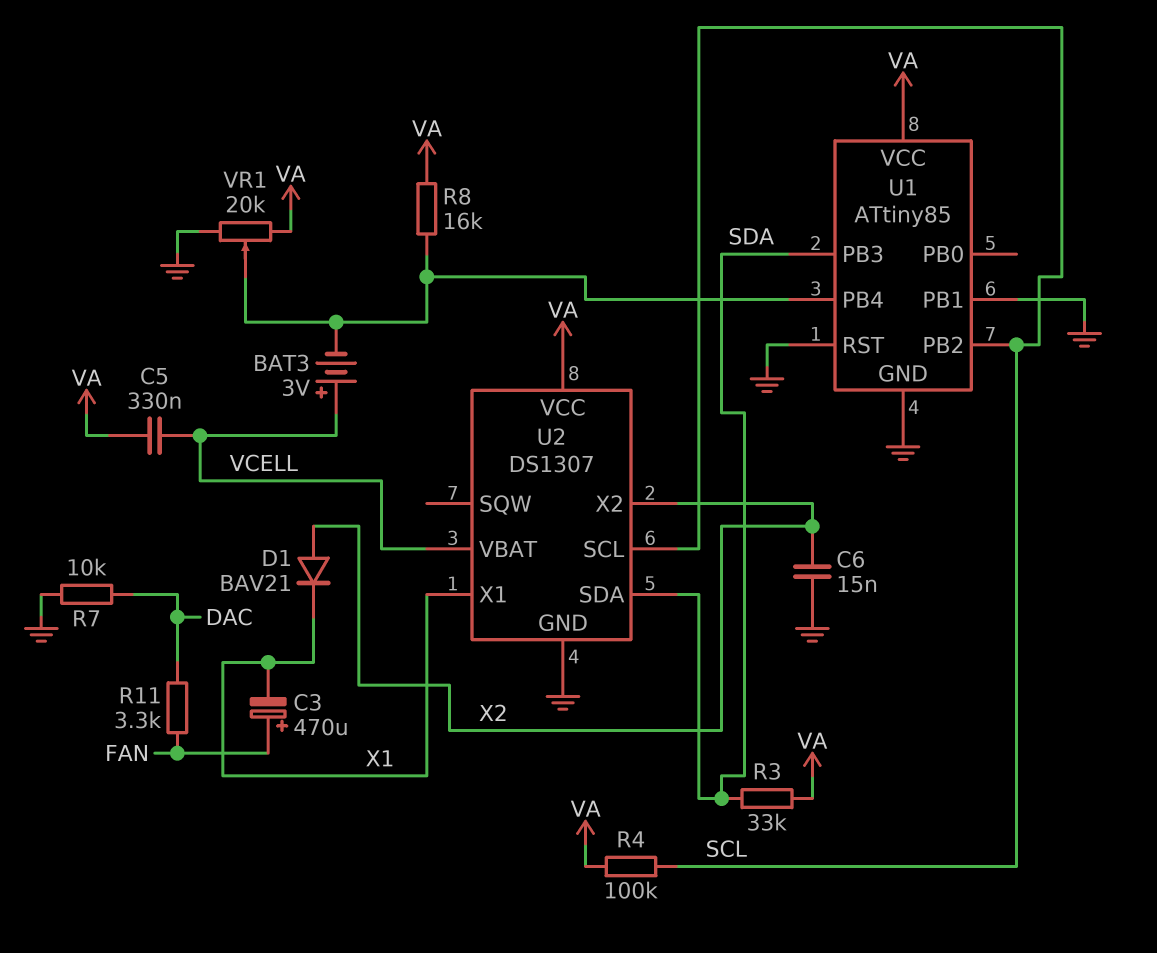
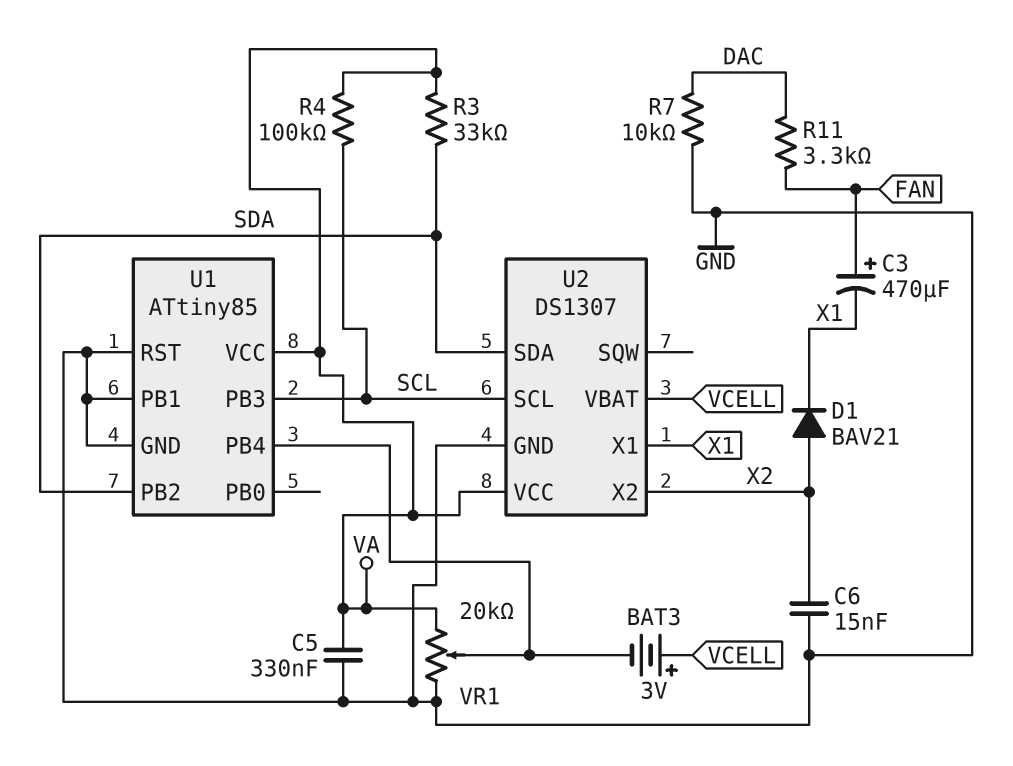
C5: 330nF (VA, VCELL) -> 330nF (GND, VA)
R8: 16k (U1/PB4, VA) -> none
U1 pin PB2: SCL -> SDA
U1 pin PB3: SDA -> SCL

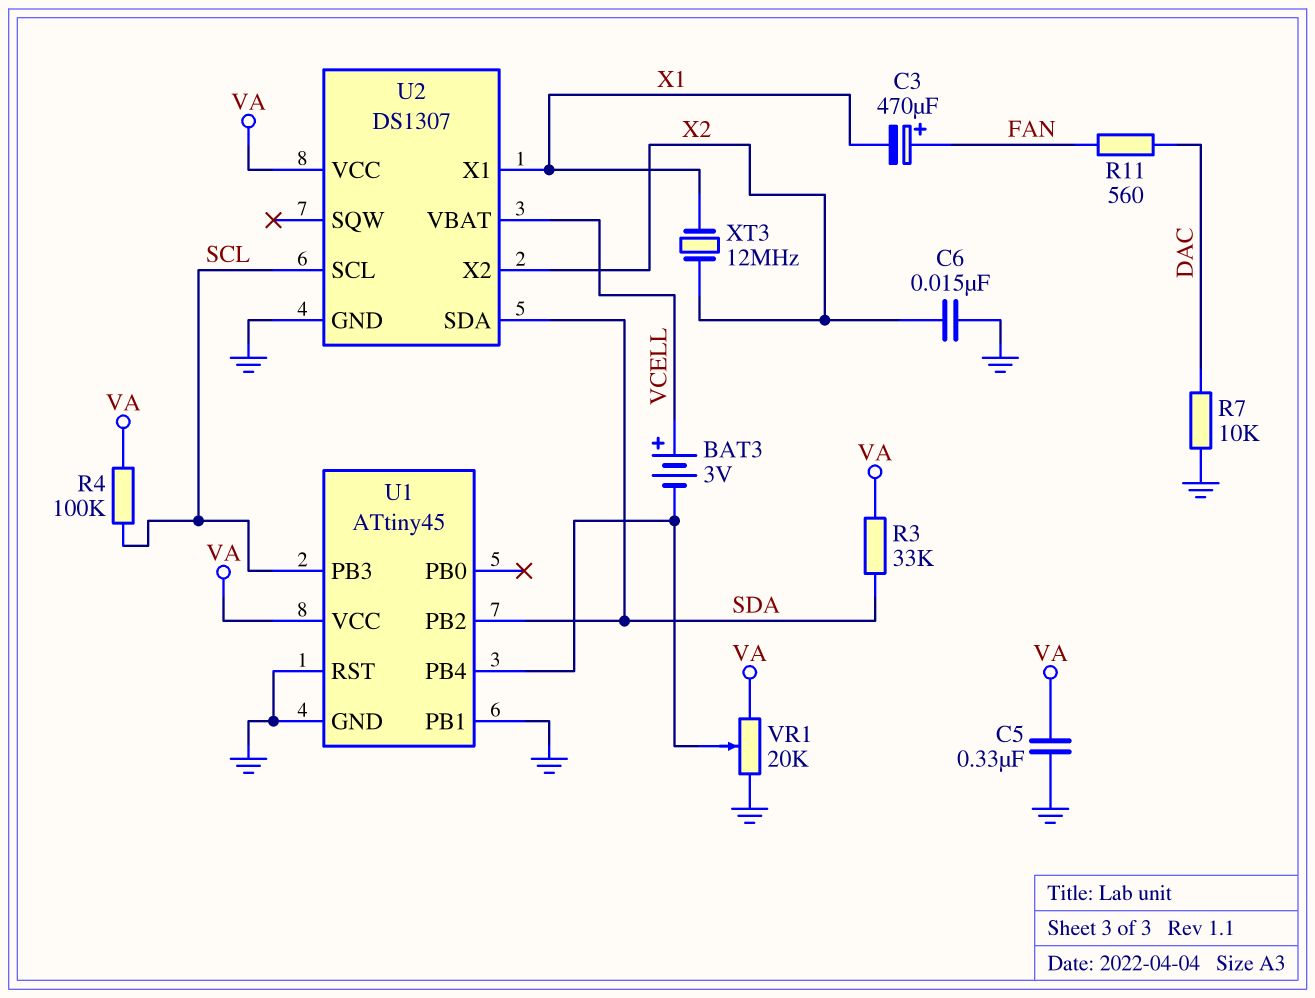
D1: diode BAV21 (A X2, K X1) -> none
R11: 3.3k (DAC, FAN) -> 560 (DAC, FAN)
U1: ATtiny85 -> ATtiny45
XT3: none -> 12MHz (X1, X2)

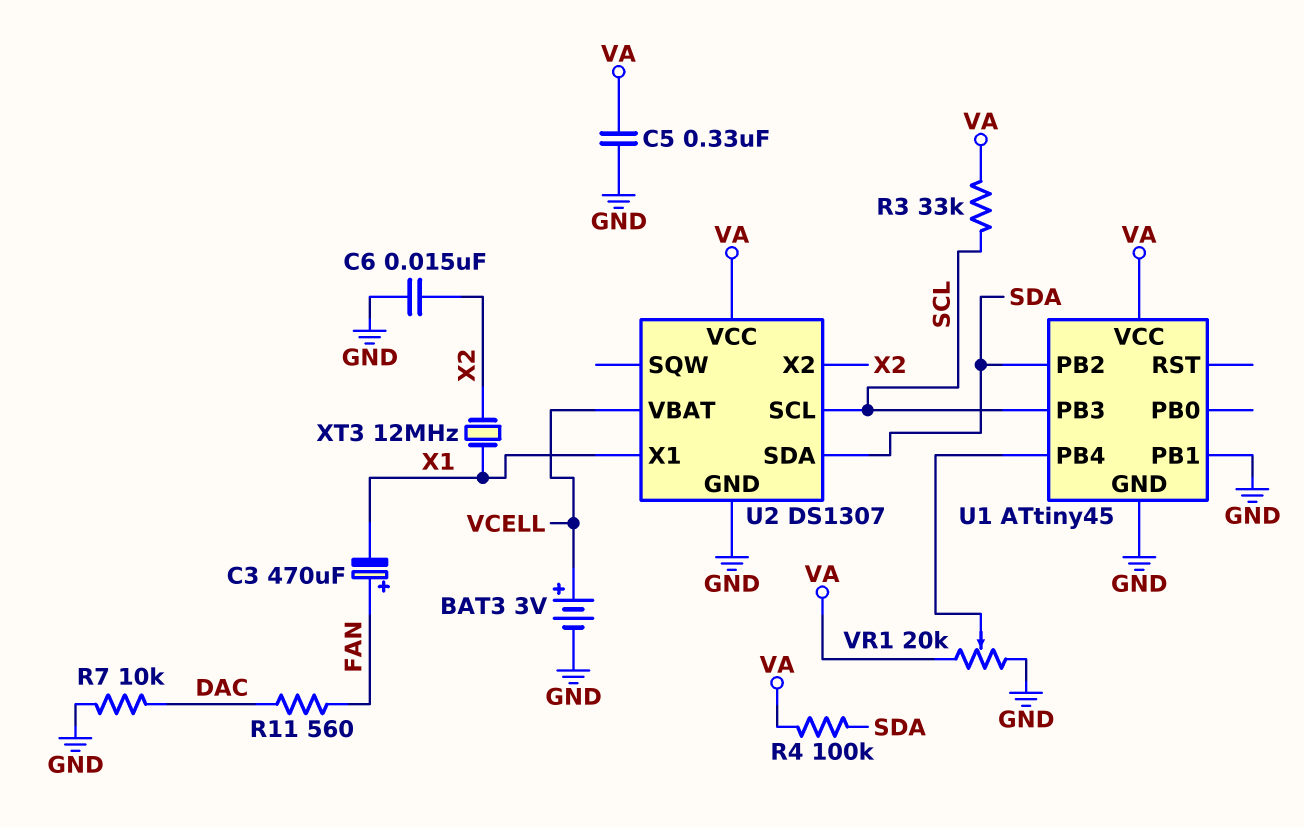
BAT3: 3V (plus VCELL, minus U1/PB4) -> 3V (plus VCELL, minus GND)
R3: 33k (SDA, VA) -> 33k (SCL, VA)
R4: 100k (SCL, VA) -> 100k (SDA, VA)
U1 pin RST: GND -> none

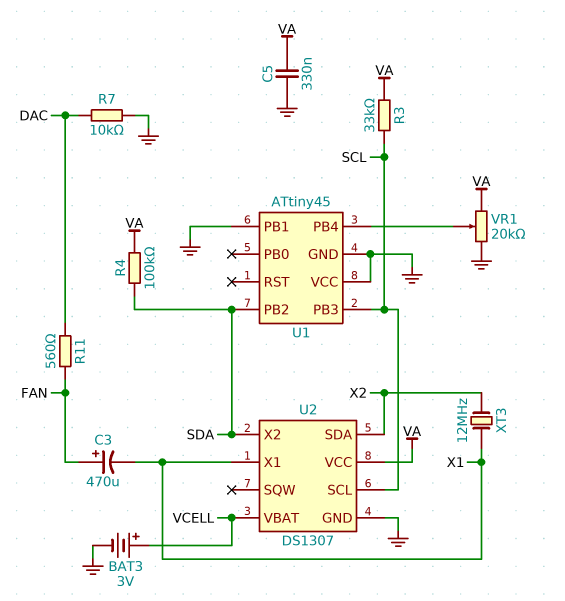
C6: 15nF (GND, X2) -> none
U1 pin VCC: VA -> GND
U2 pin SDA: SDA -> X2
U2 pin X2: X2 -> SDA

